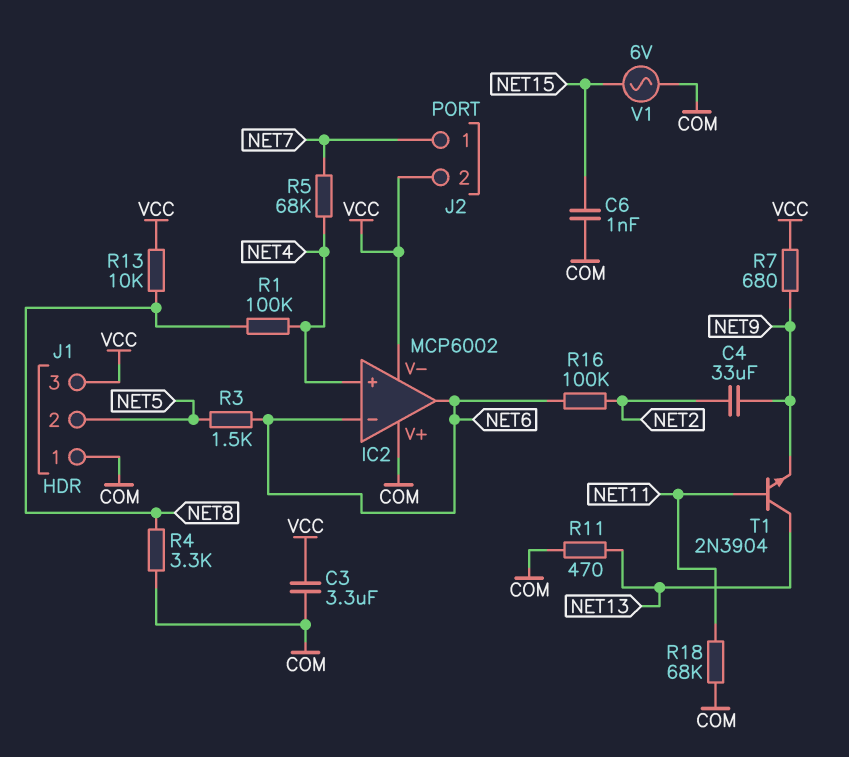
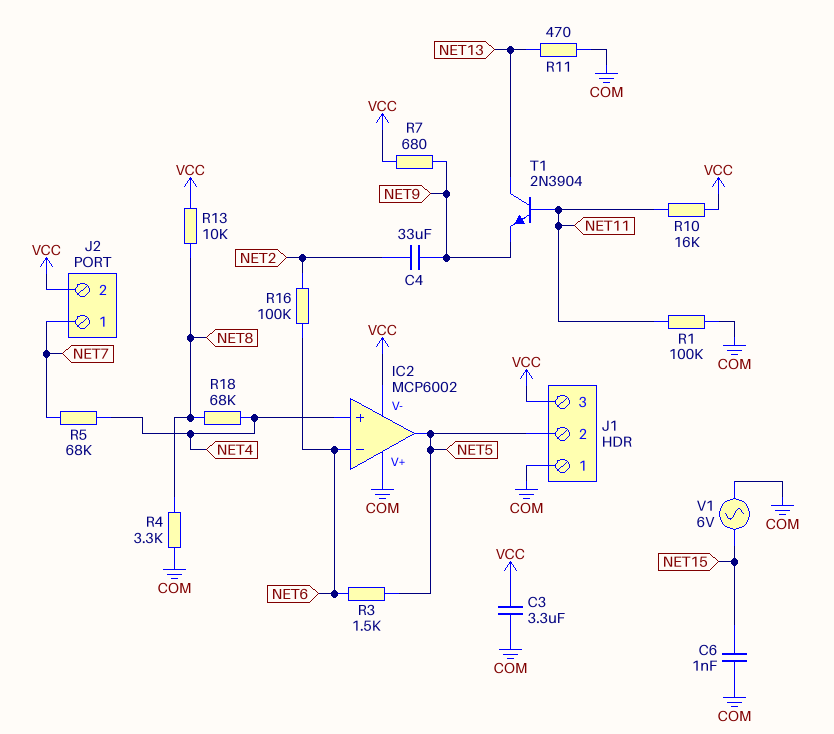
IC2 pin out: NET6 -> NET5
R1: 100k (NET4, NET8) -> 100k (COM, NET11)
R10: none -> 16k (NET11, VCC)
R18: 68k (COM, NET11) -> 68k (NET4, NET8)

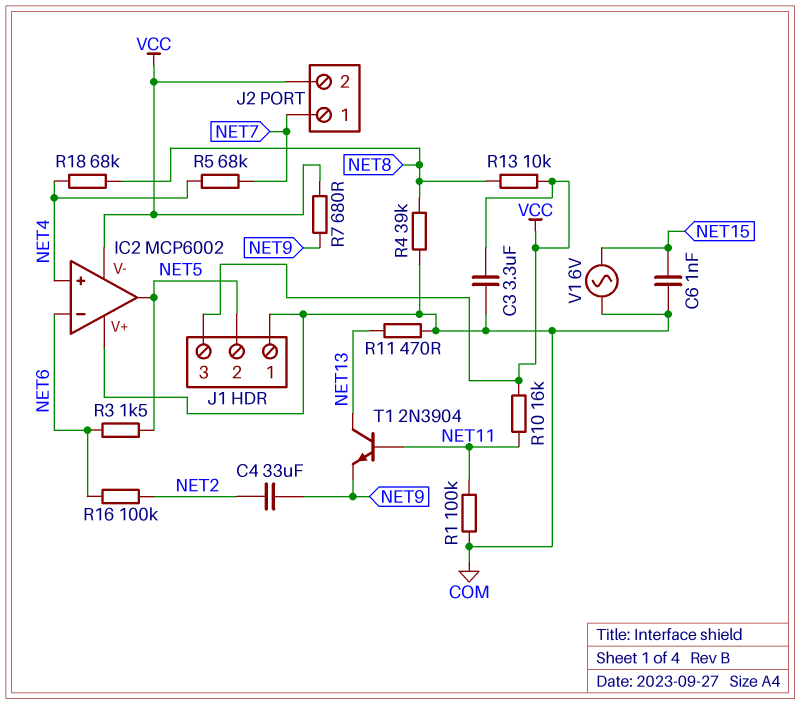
R4: 3.3k (COM, NET8) -> 39k (COM, NET8)

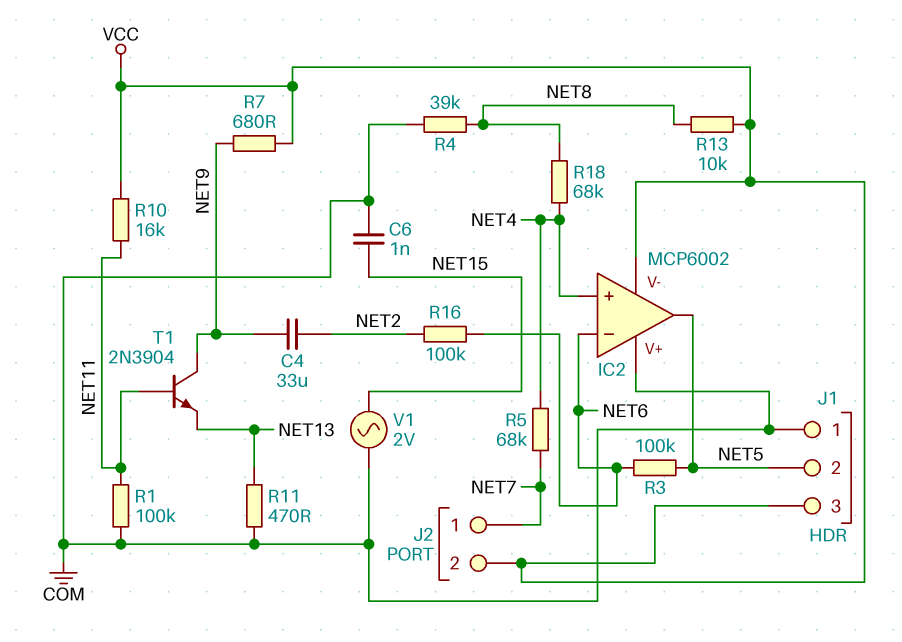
C3: 3.3uF (COM, VCC) -> none
R3: 1.5k (NET5, NET6) -> 100k (NET5, NET6)
T1: NPN 2N3904 (B NET11, C NET13, E NET9) -> NPN 2N3904 (B NET11, C NET9, E NET13)
V1: AC 6V (COM, NET15) -> AC 2V (COM, NET15)

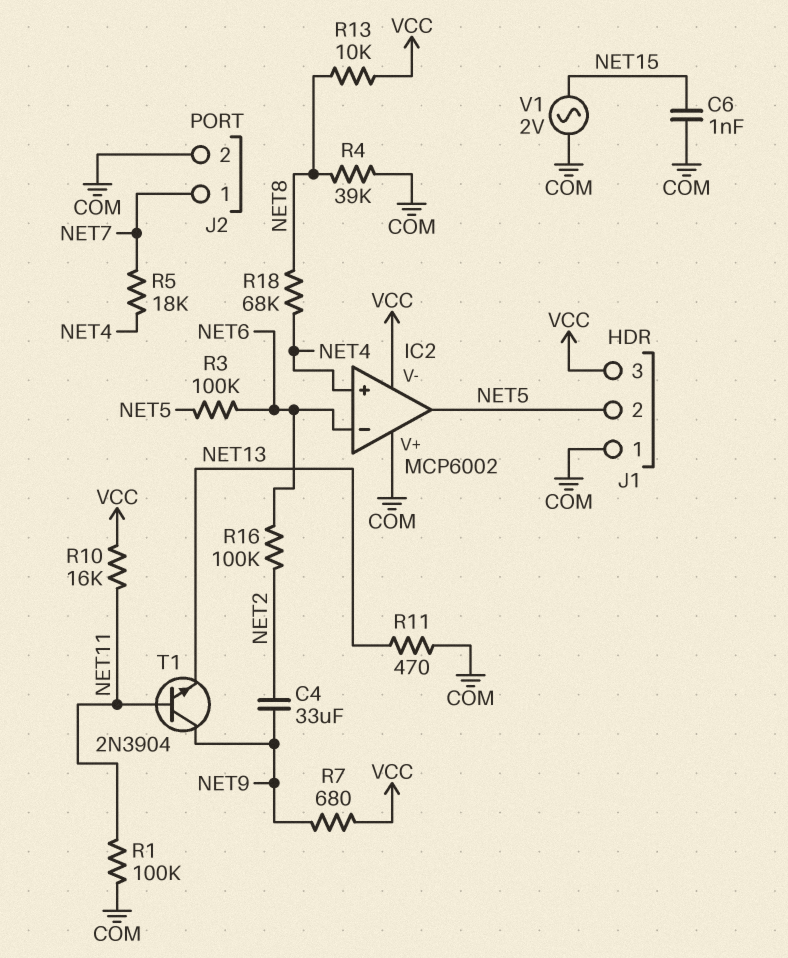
J2 pin 2: VCC -> COM
R5: 68k (NET4, NET7) -> 18k (NET4, NET7)

